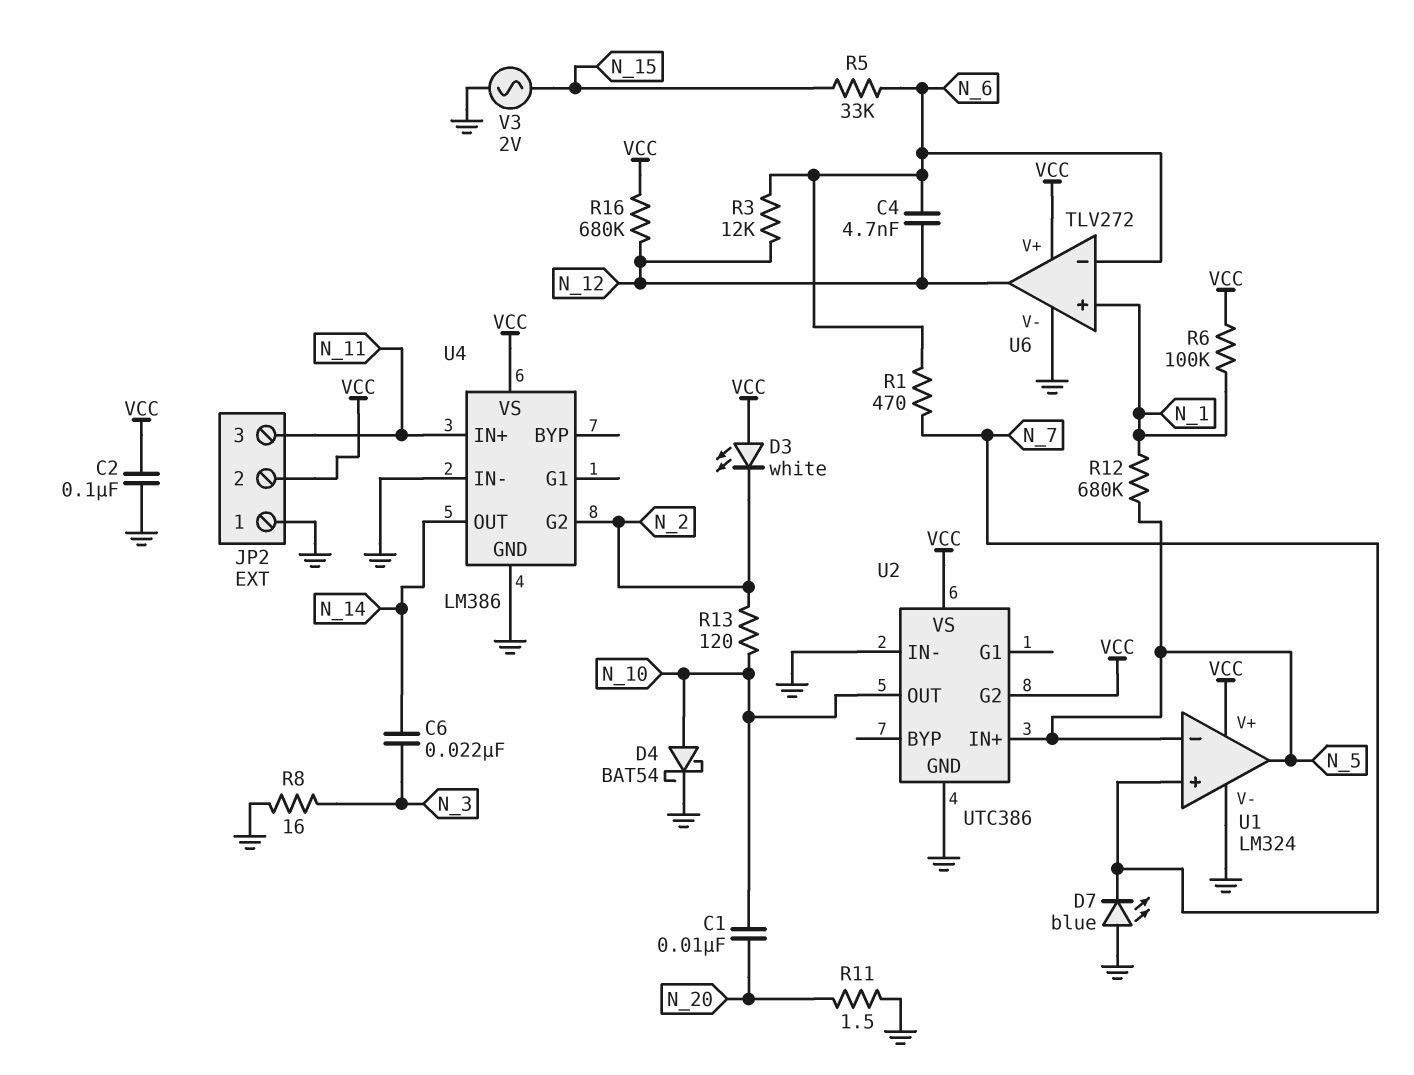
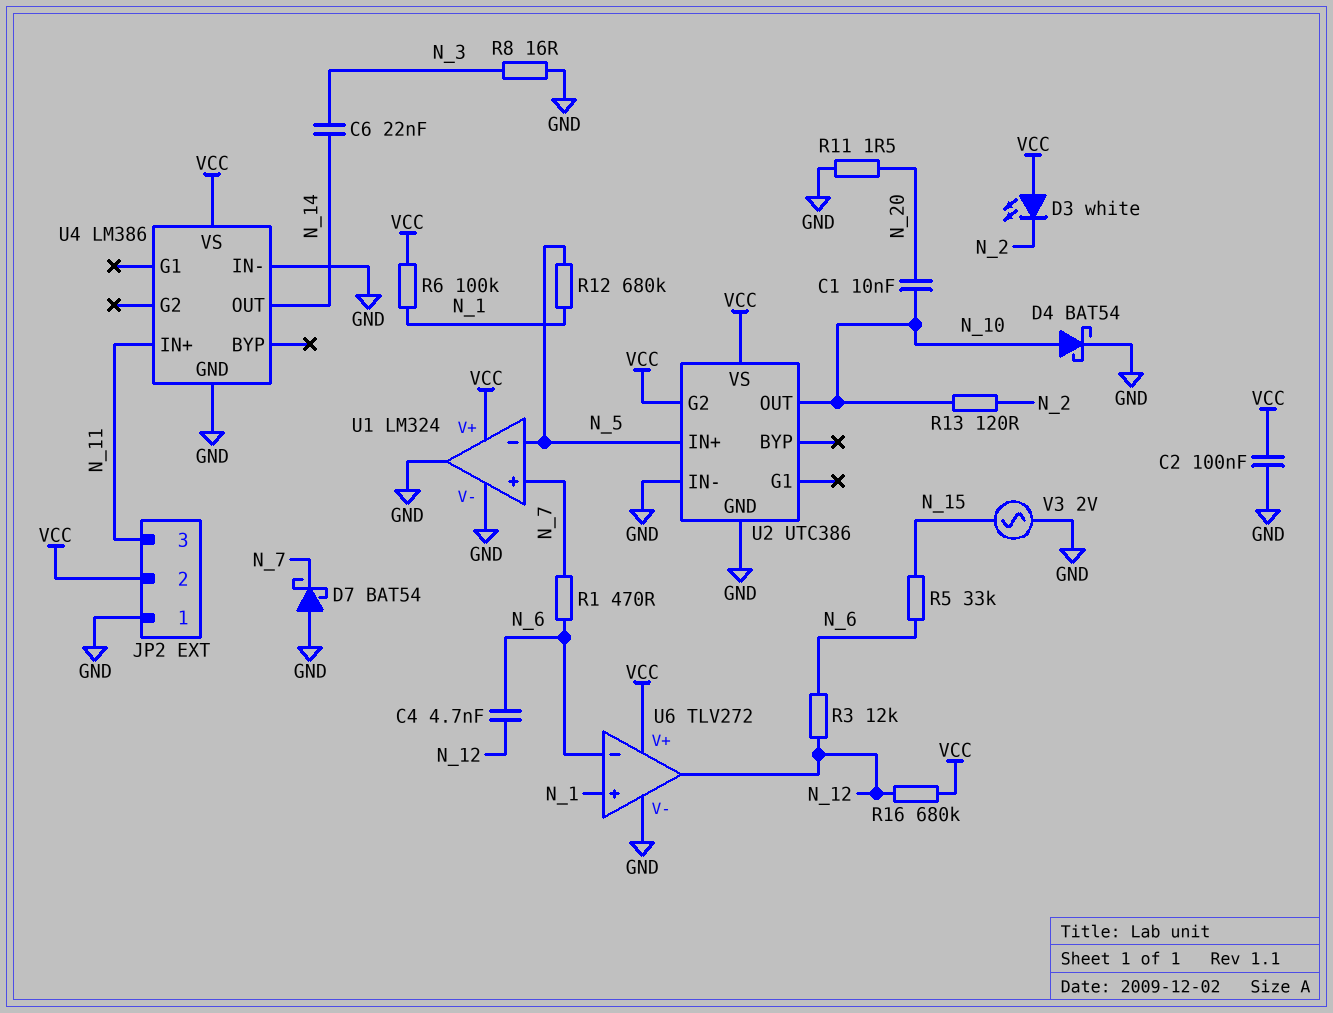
D7: LED blue (A GND, K N_7) -> schottky BAT54 (A GND, K N_7)
U1 pin out: N_5 -> GND
U4 pin G2: N_2 -> none

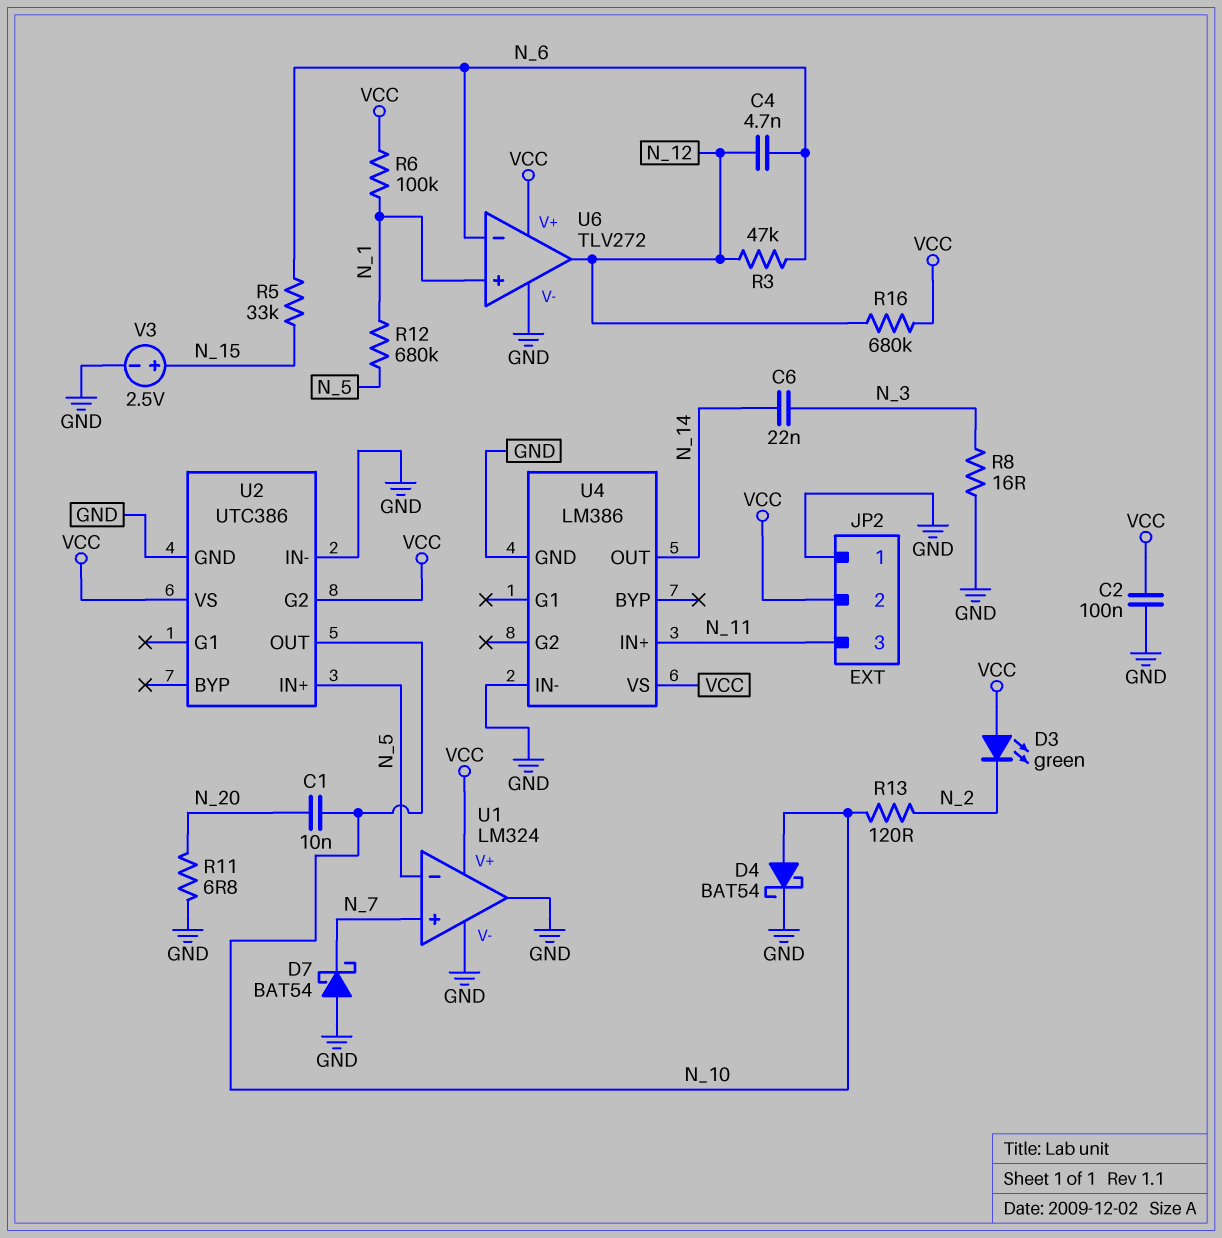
D3: LED white (A VCC, K N_2) -> LED green (A VCC, K N_2)
R1: 470 (N_6, N_7) -> none
R3: 12k (N_6, N_12) -> 47k (N_6, N_12)
R11: 1.5 (GND, N_20) -> 6.8 (GND, N_20)
V3: AC 2V (GND, N_15) -> 2.5V (plus N_15, minus GND)

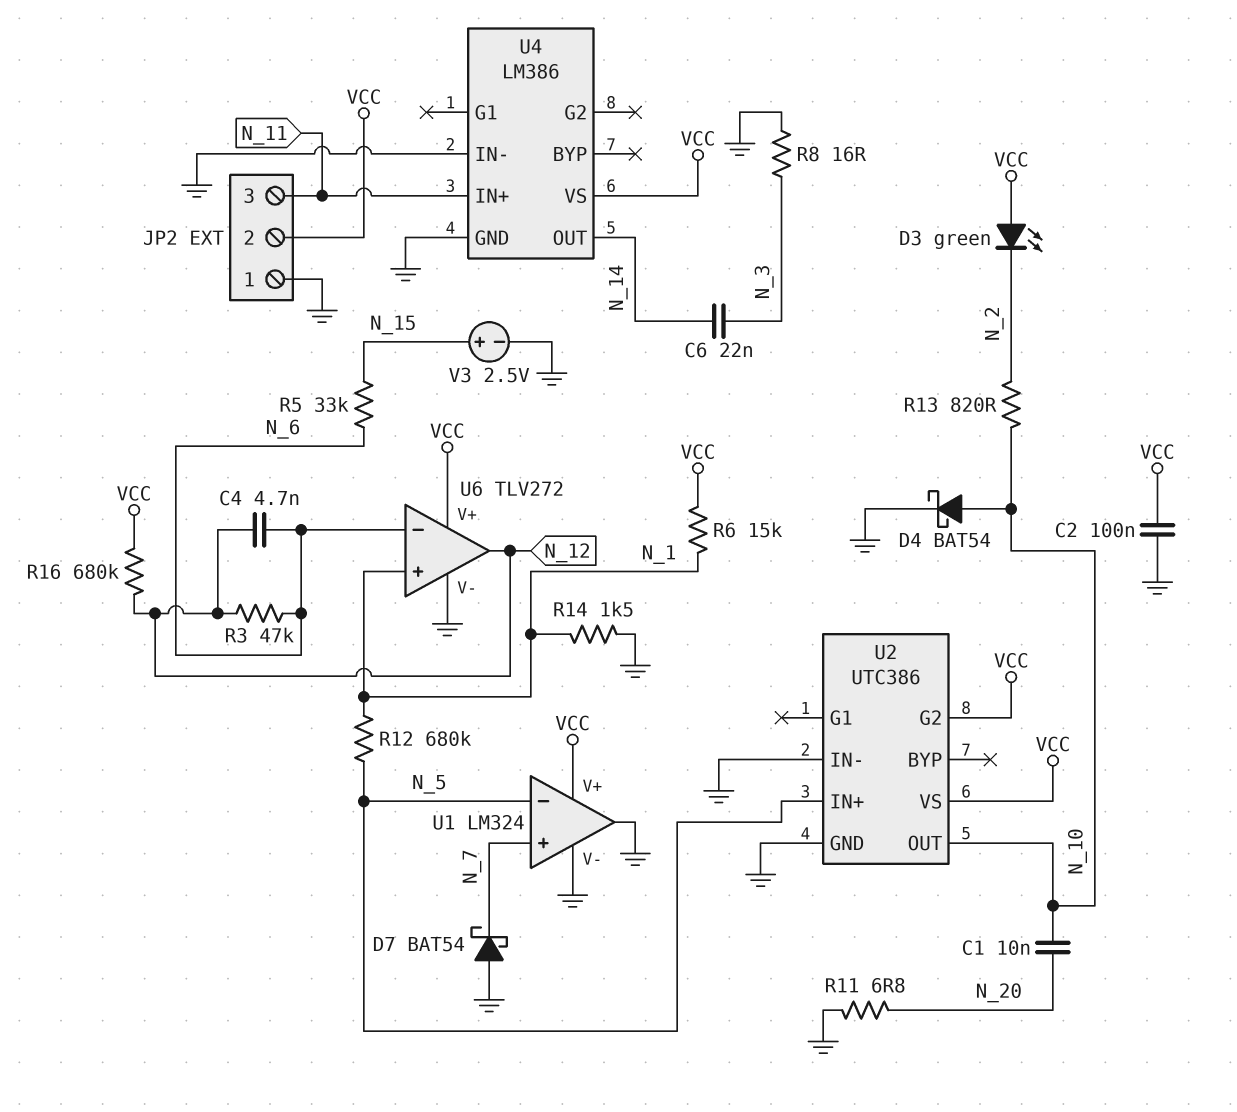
R6: 100k (N_1, VCC) -> 15k (N_1, VCC)
R13: 120 (N_2, N_10) -> 820 (N_2, N_10)
R14: none -> 1.5k (GND, N_1)

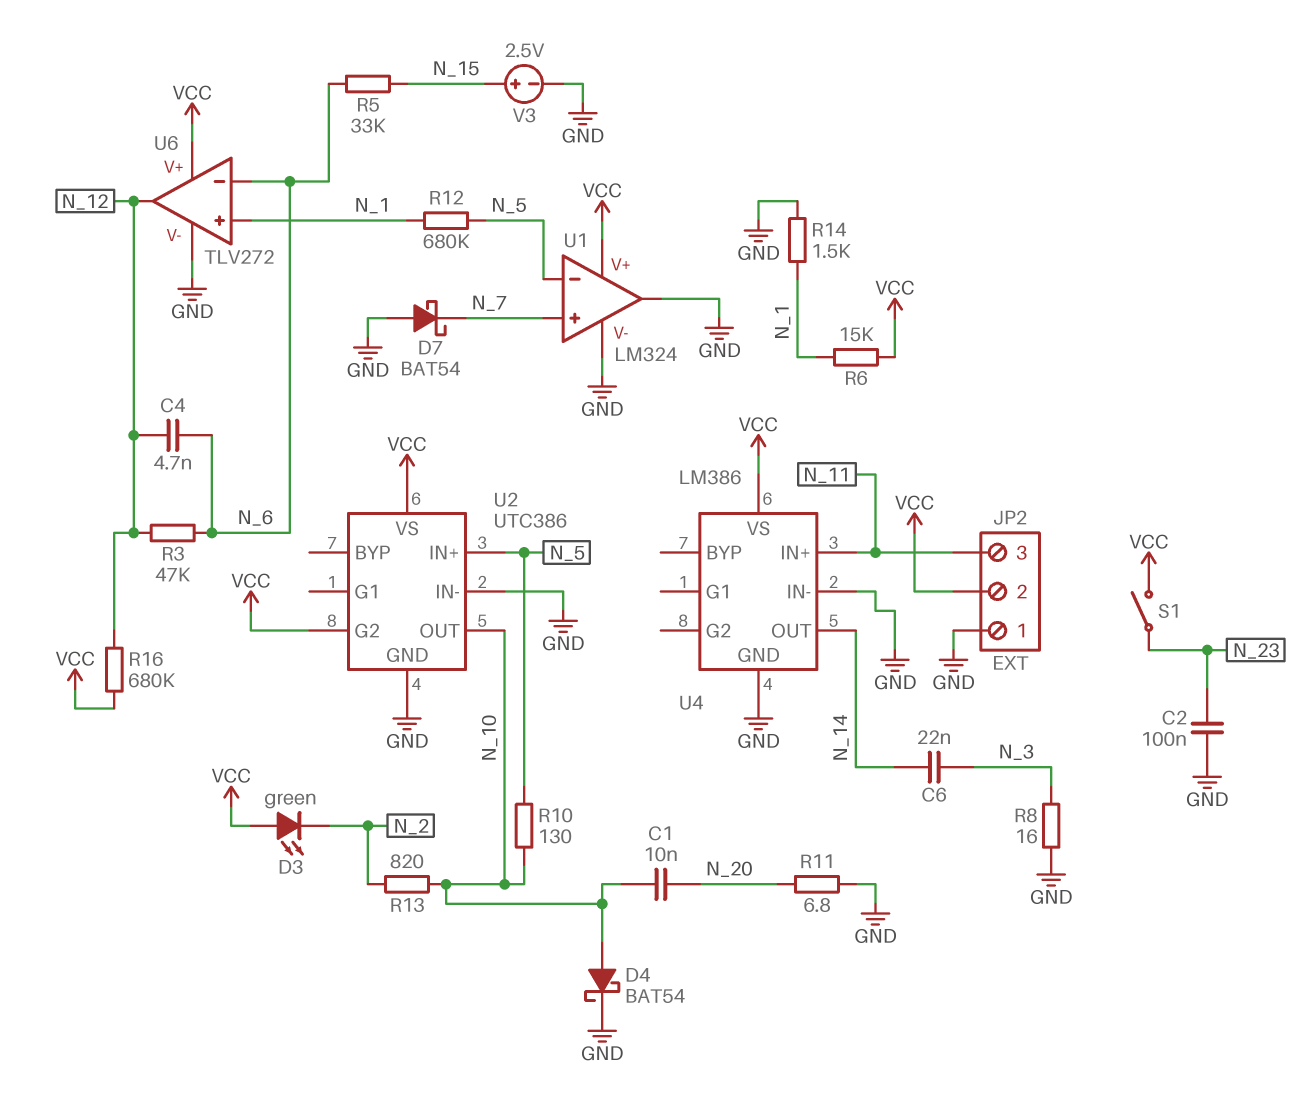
C2: 100nF (GND, VCC) -> 100nF (GND, N_23)
R10: none -> 130 (N_5, N_10)
S1: none -> switch (N_23, VCC)

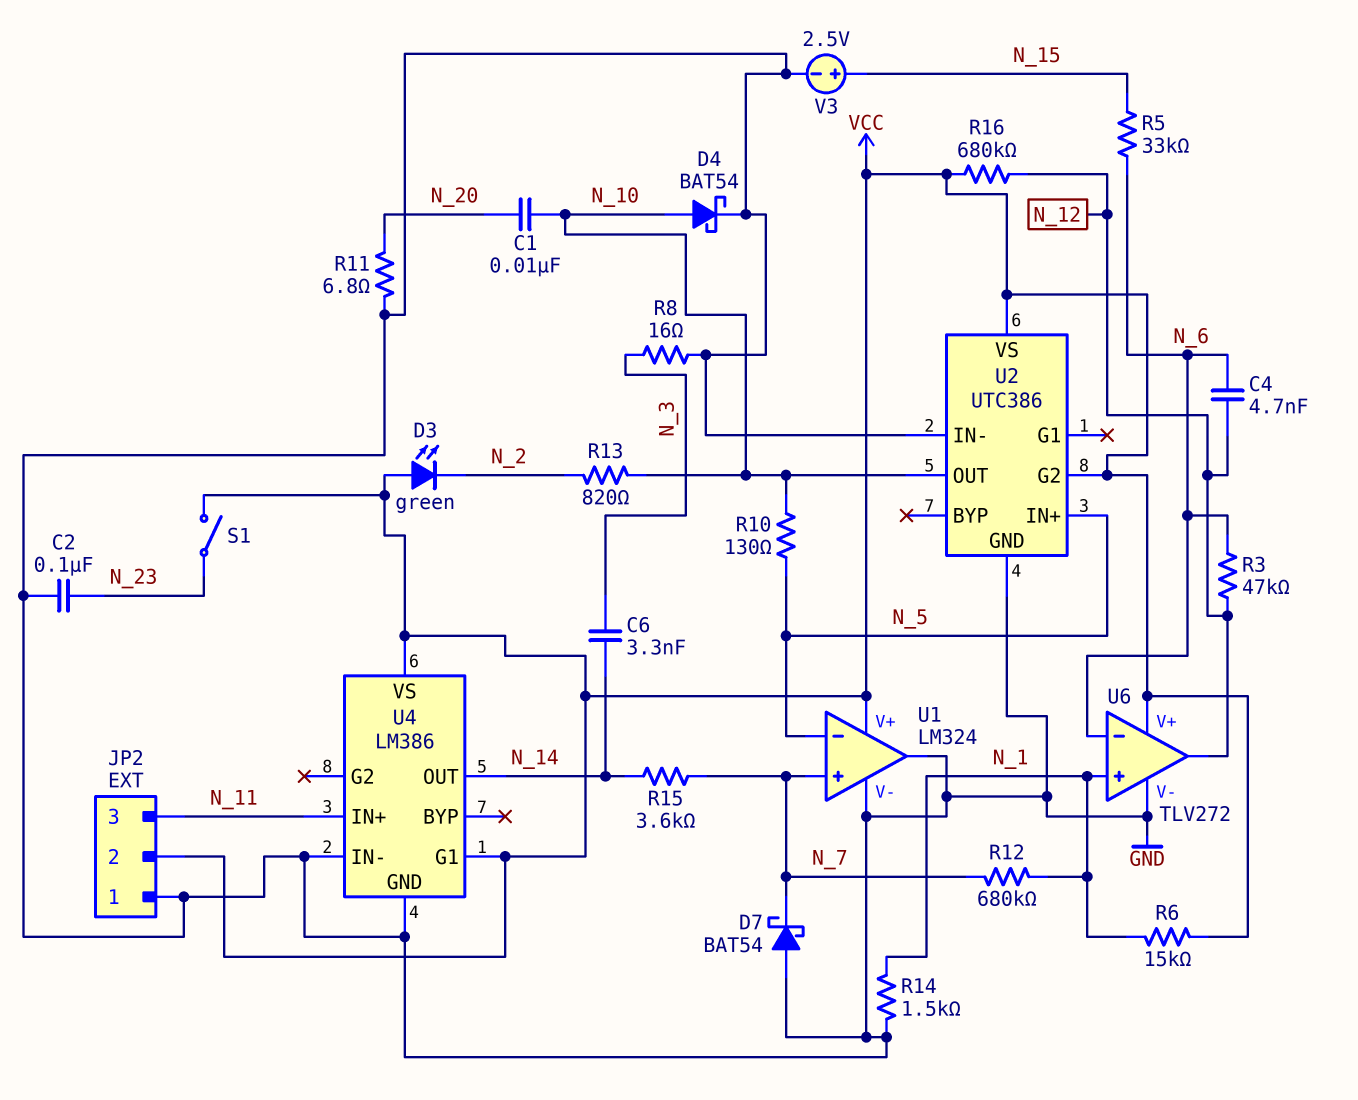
C6: 22nF (N_3, N_14) -> 3.3nF (N_3, N_14)
R12: 680k (N_1, N_5) -> 680k (N_1, N_7)
R15: none -> 3.6k (N_7, N_14)
U4 pin G1: none -> VCC

